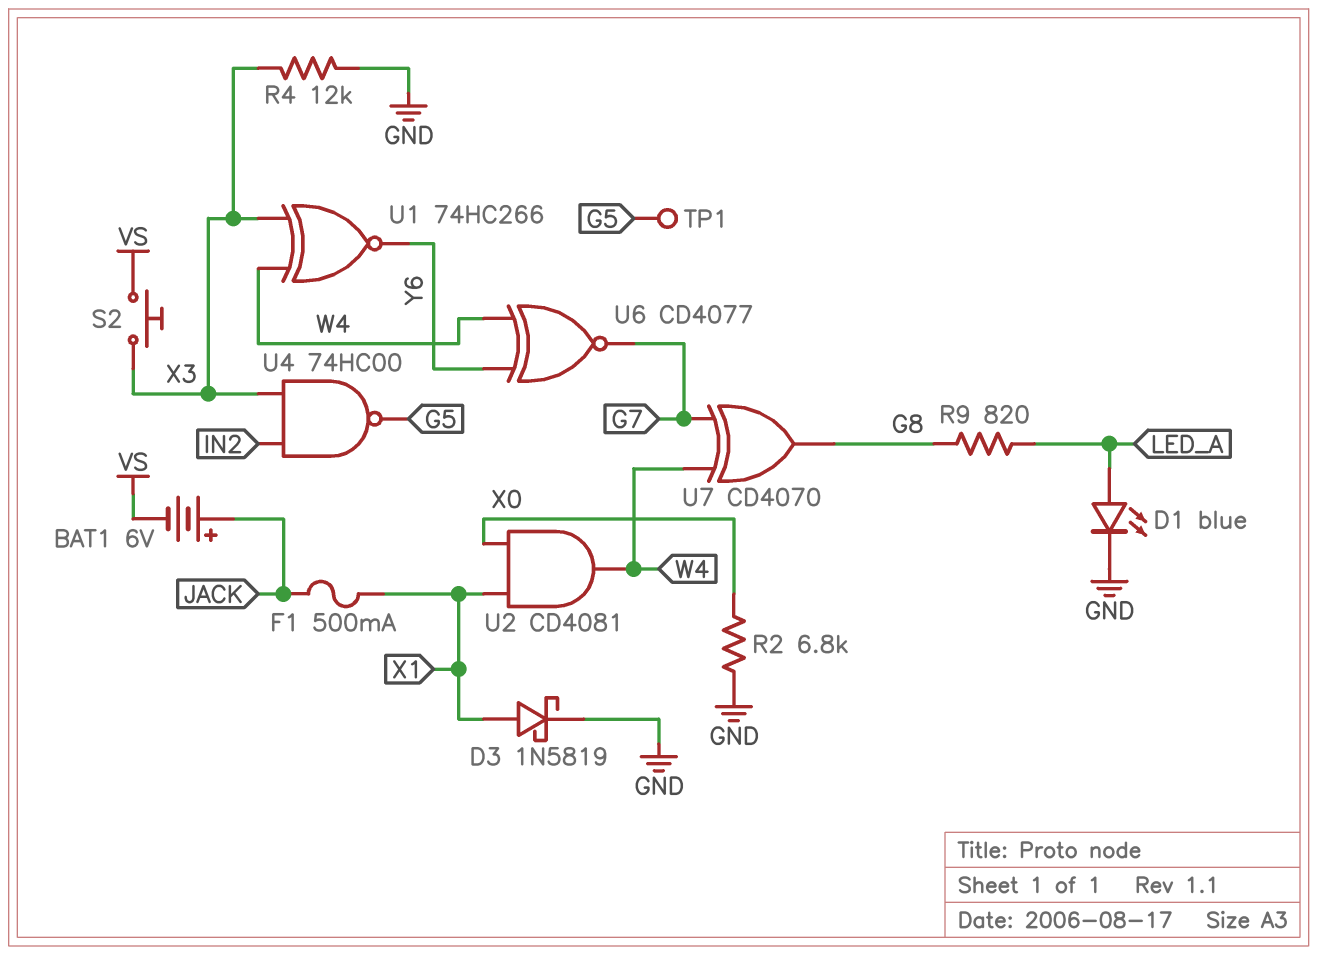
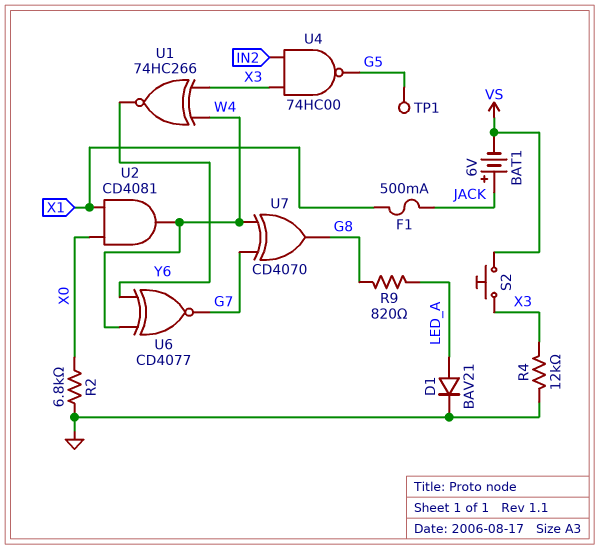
D1: LED blue (A LED_A, K GND) -> diode BAV21 (A LED_A, K GND)
D3: schottky 1N5819 (A X1, K GND) -> none

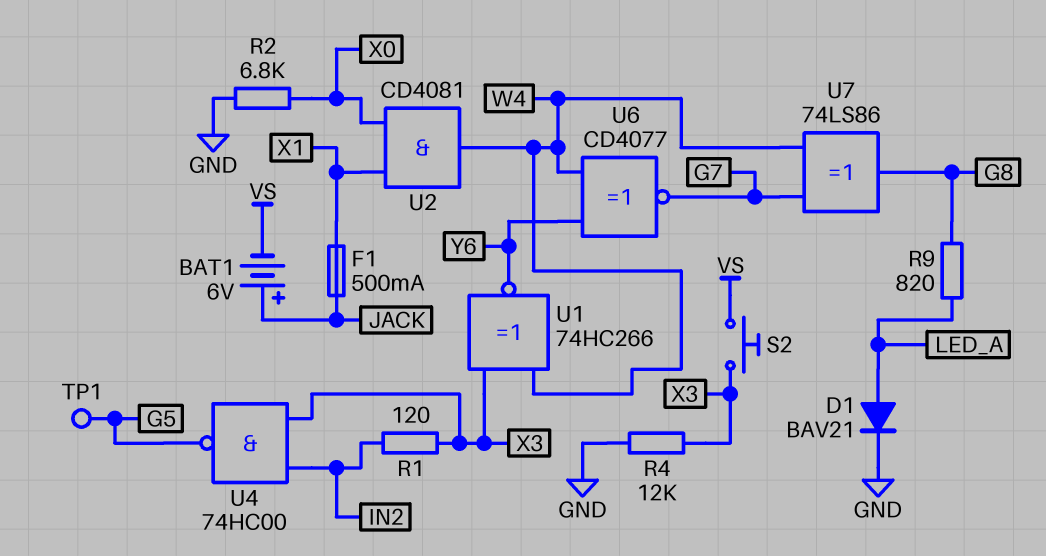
R1: none -> 120 (IN2, X3)
U7: XOR CD4070 (in G7, in W4, out G8) -> XOR 74LS86 (in G7, in W4, out G8)

